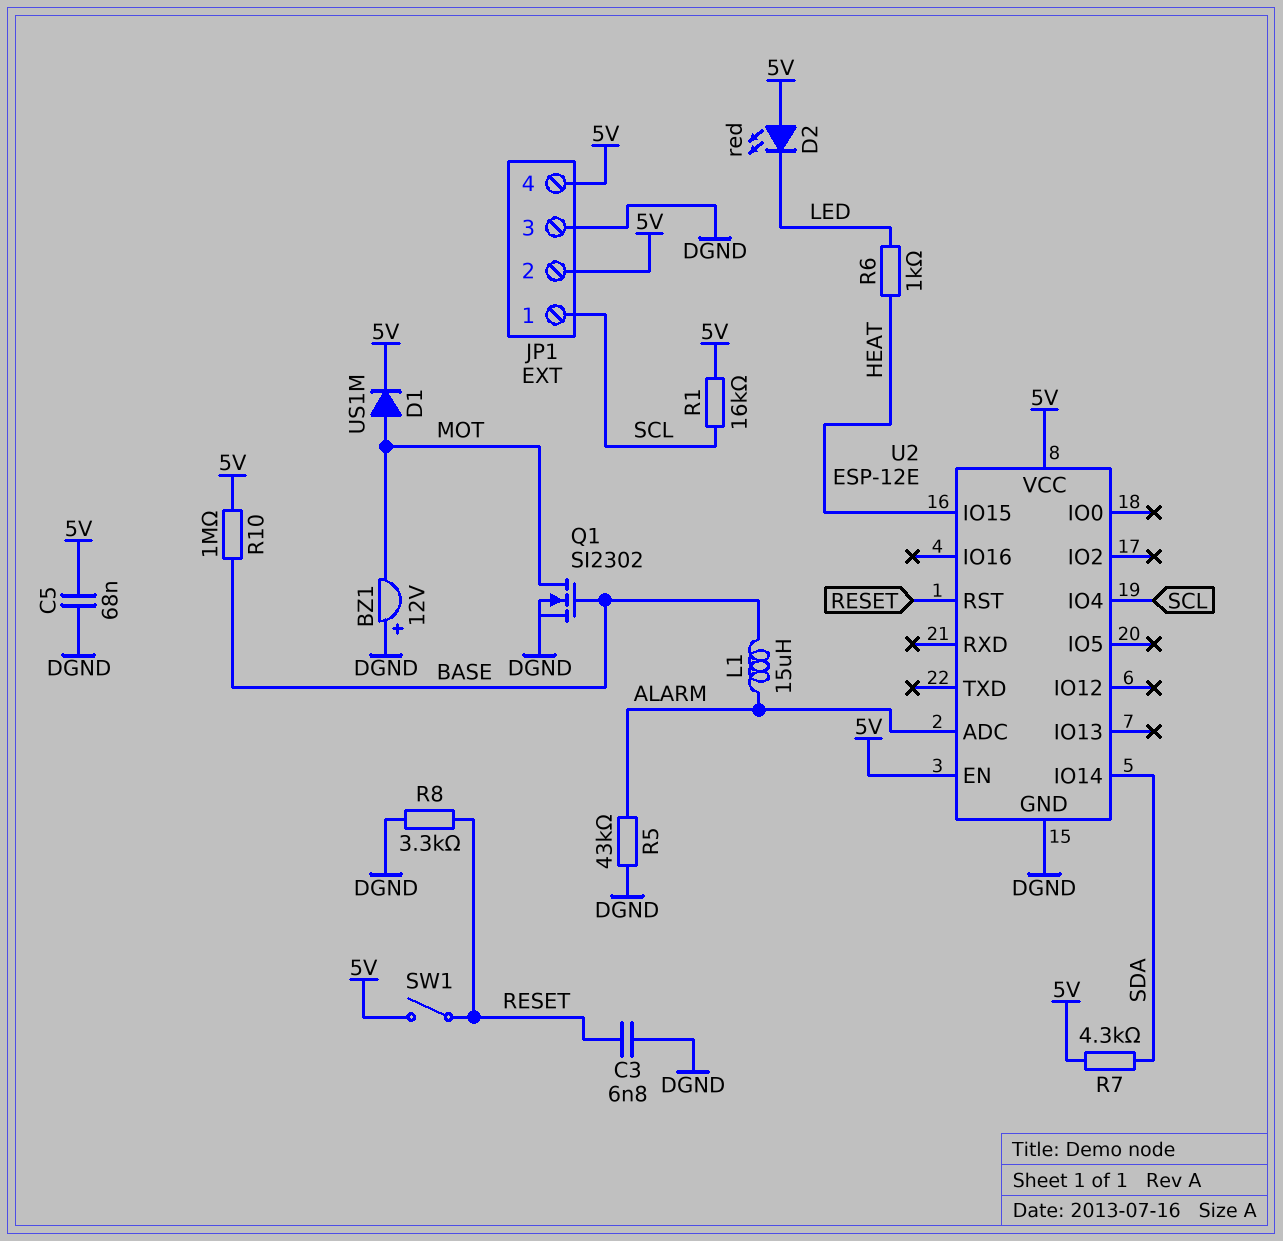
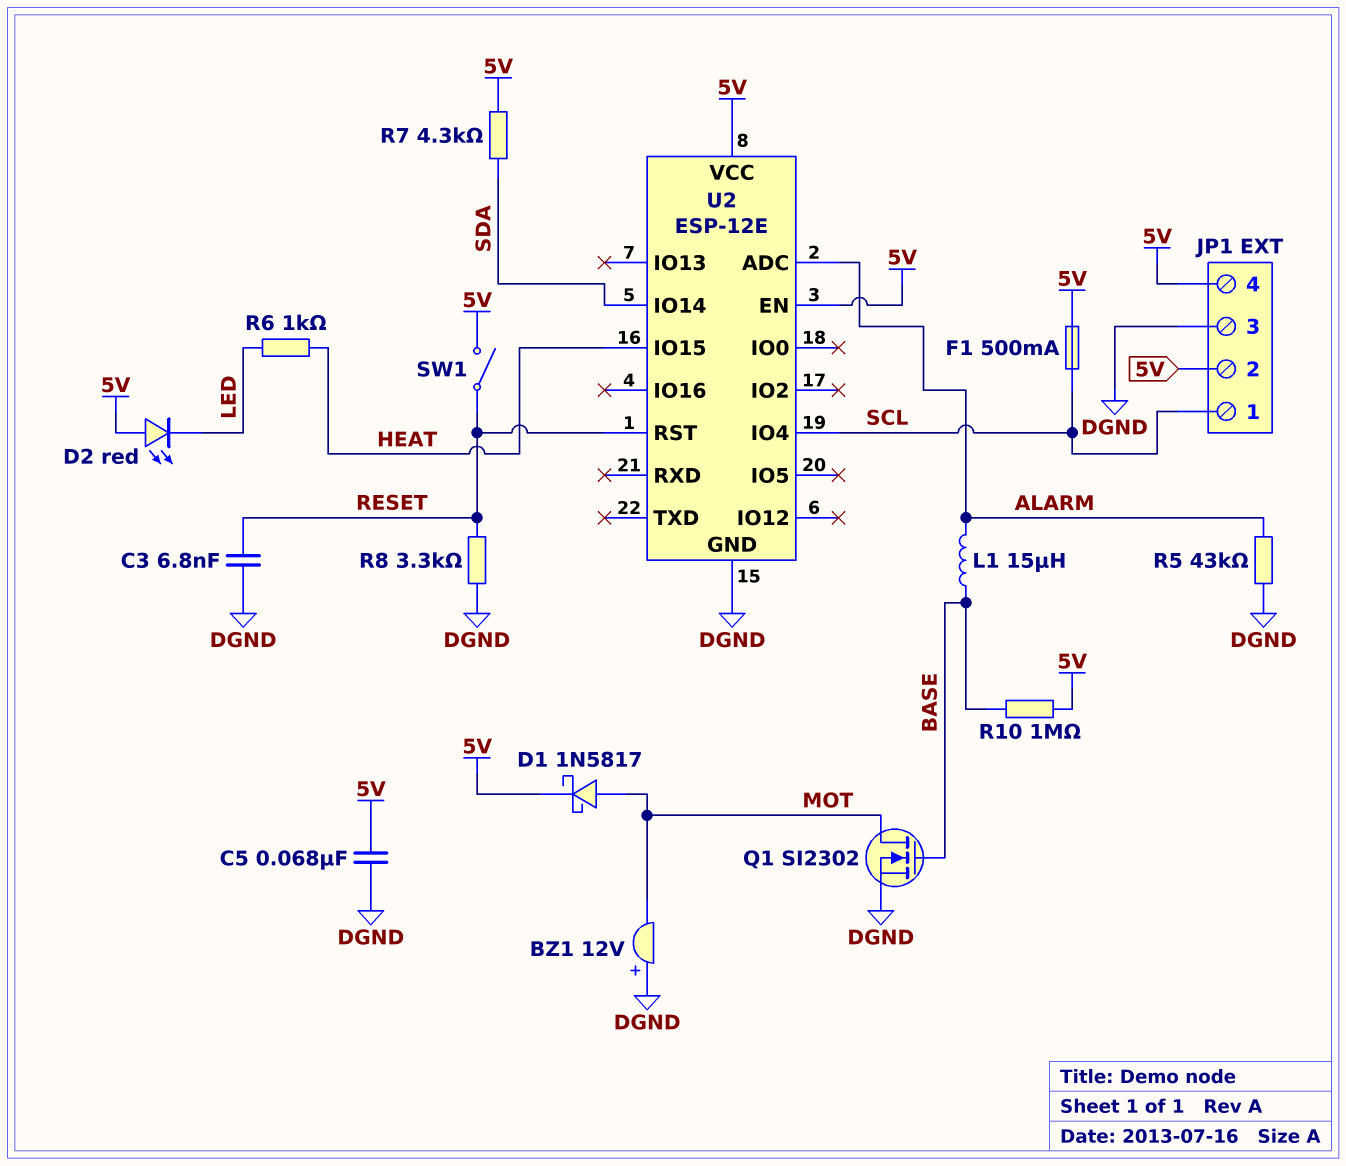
D1: diode US1M (A MOT, K 5V) -> schottky 1N5817 (A MOT, K 5V)
F1: none -> 500mA (5V, SCL)
R1: 16k (5V, SCL) -> none

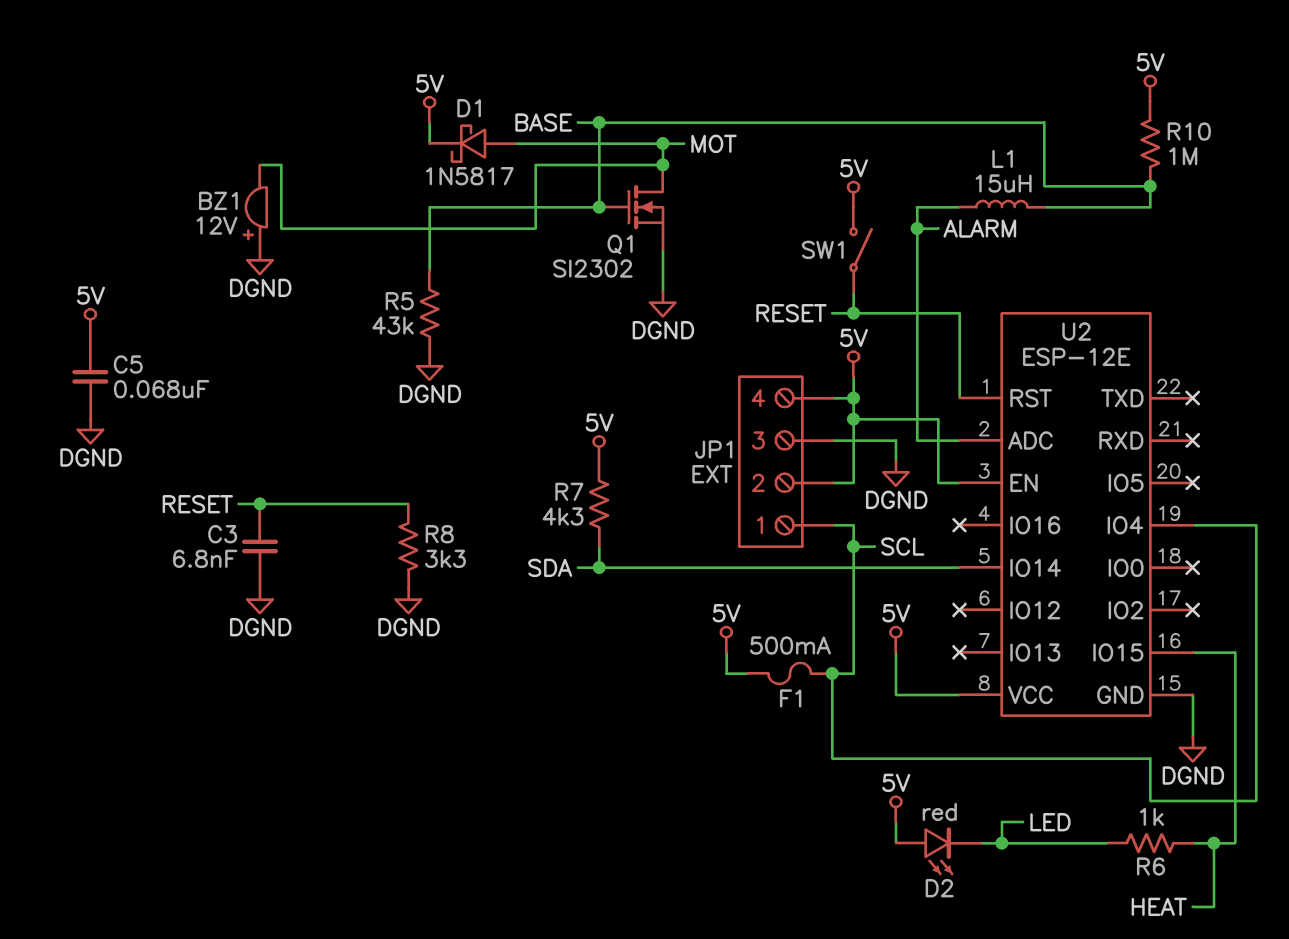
R5: 43k (ALARM, DGND) -> 43k (BASE, DGND)

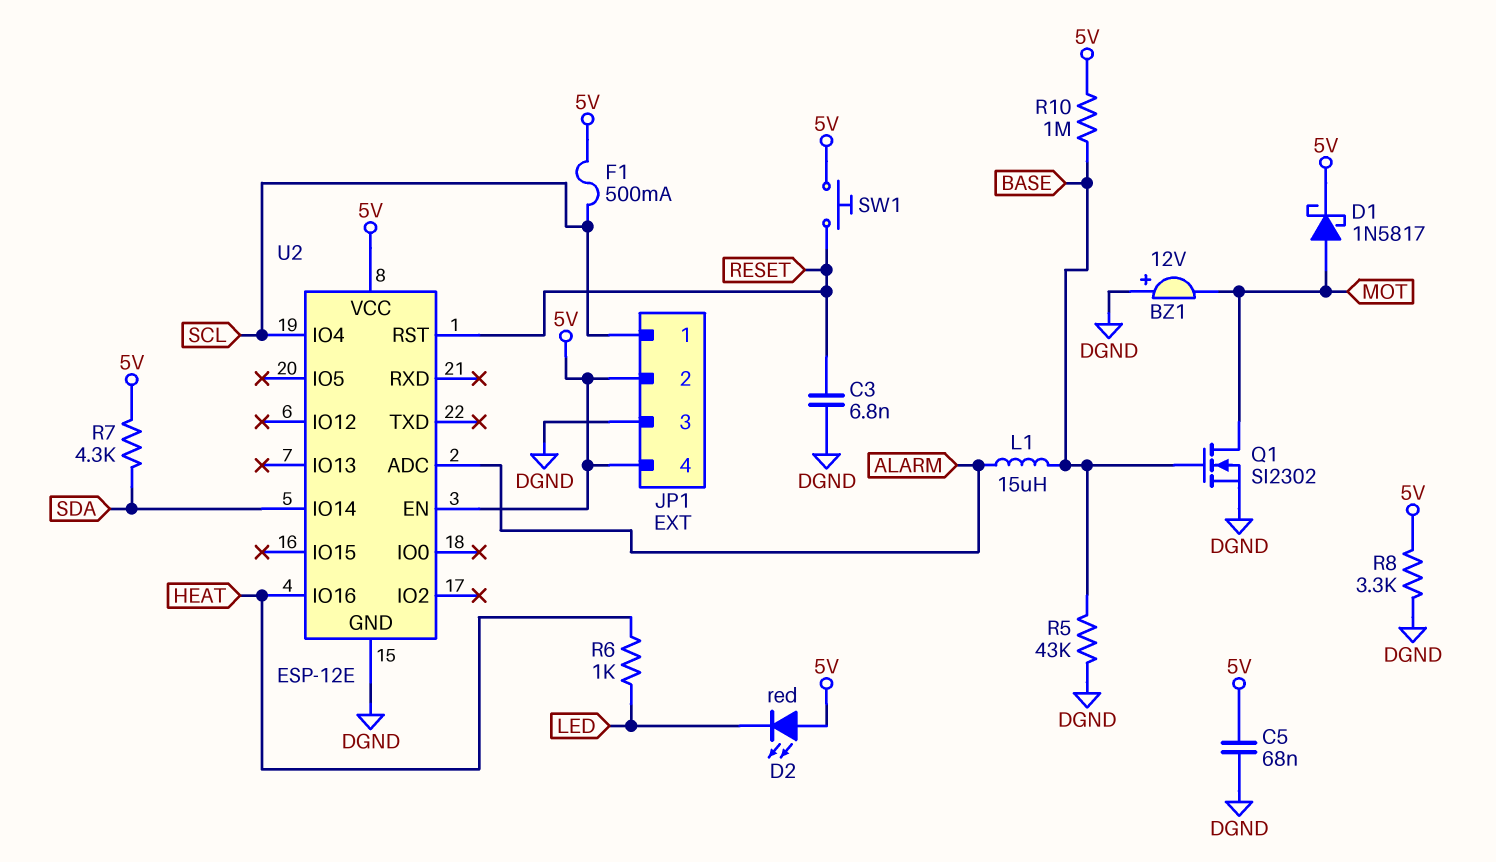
R8: 3.3k (DGND, RESET) -> 3.3k (5V, DGND)
SW1: switch (5V, RESET) -> button (5V, RESET)
U2 pin IO15: HEAT -> none
U2 pin IO16: none -> HEAT

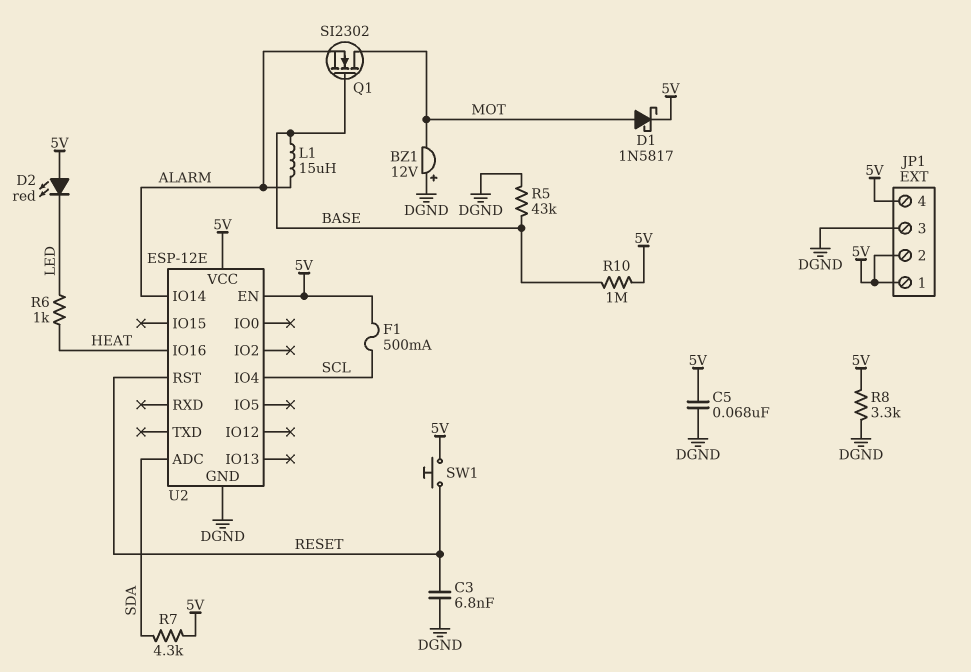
JP1 pin 1: SCL -> 5V
Q1: NMOS SI2302 (G BASE, D MOT, S DGND) -> NMOS SI2302 (G BASE, D MOT, S ALARM)
U2 pin ADC: ALARM -> SDA
U2 pin IO14: SDA -> ALARM

